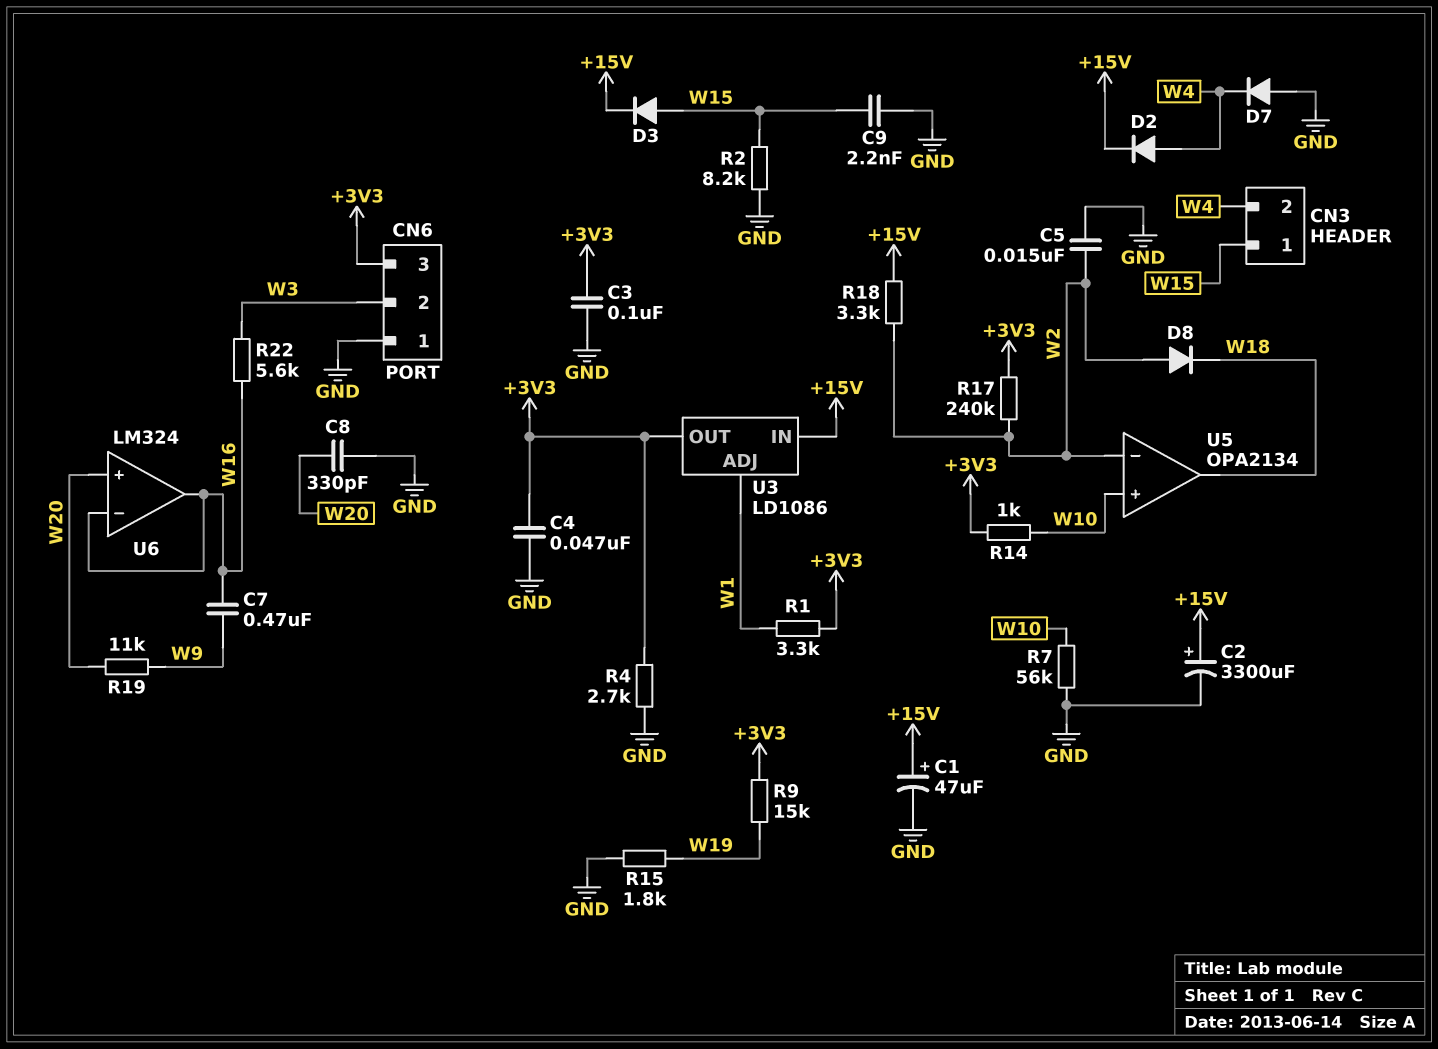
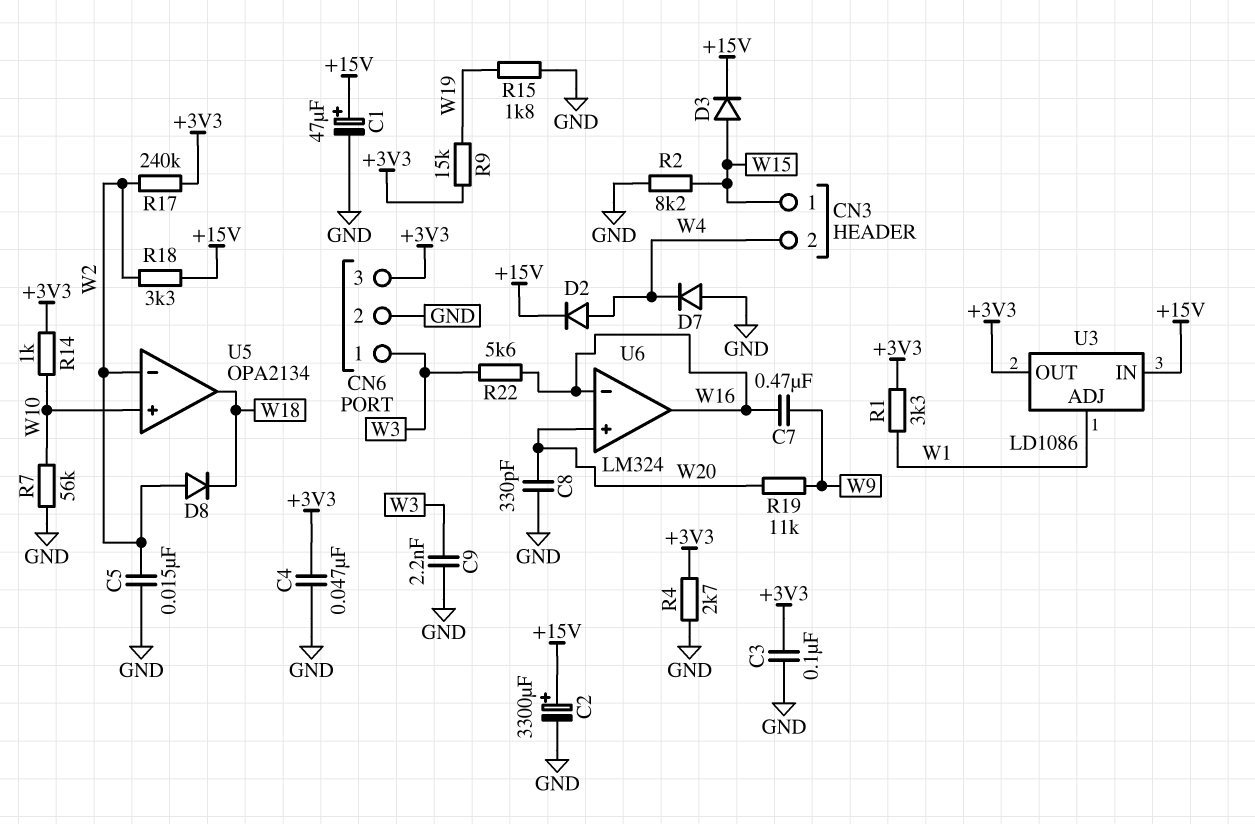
C9: 2.2nF (GND, W15) -> 2.2nF (GND, W3)
CN6 pin 1: GND -> W3
CN6 pin 2: W3 -> GND

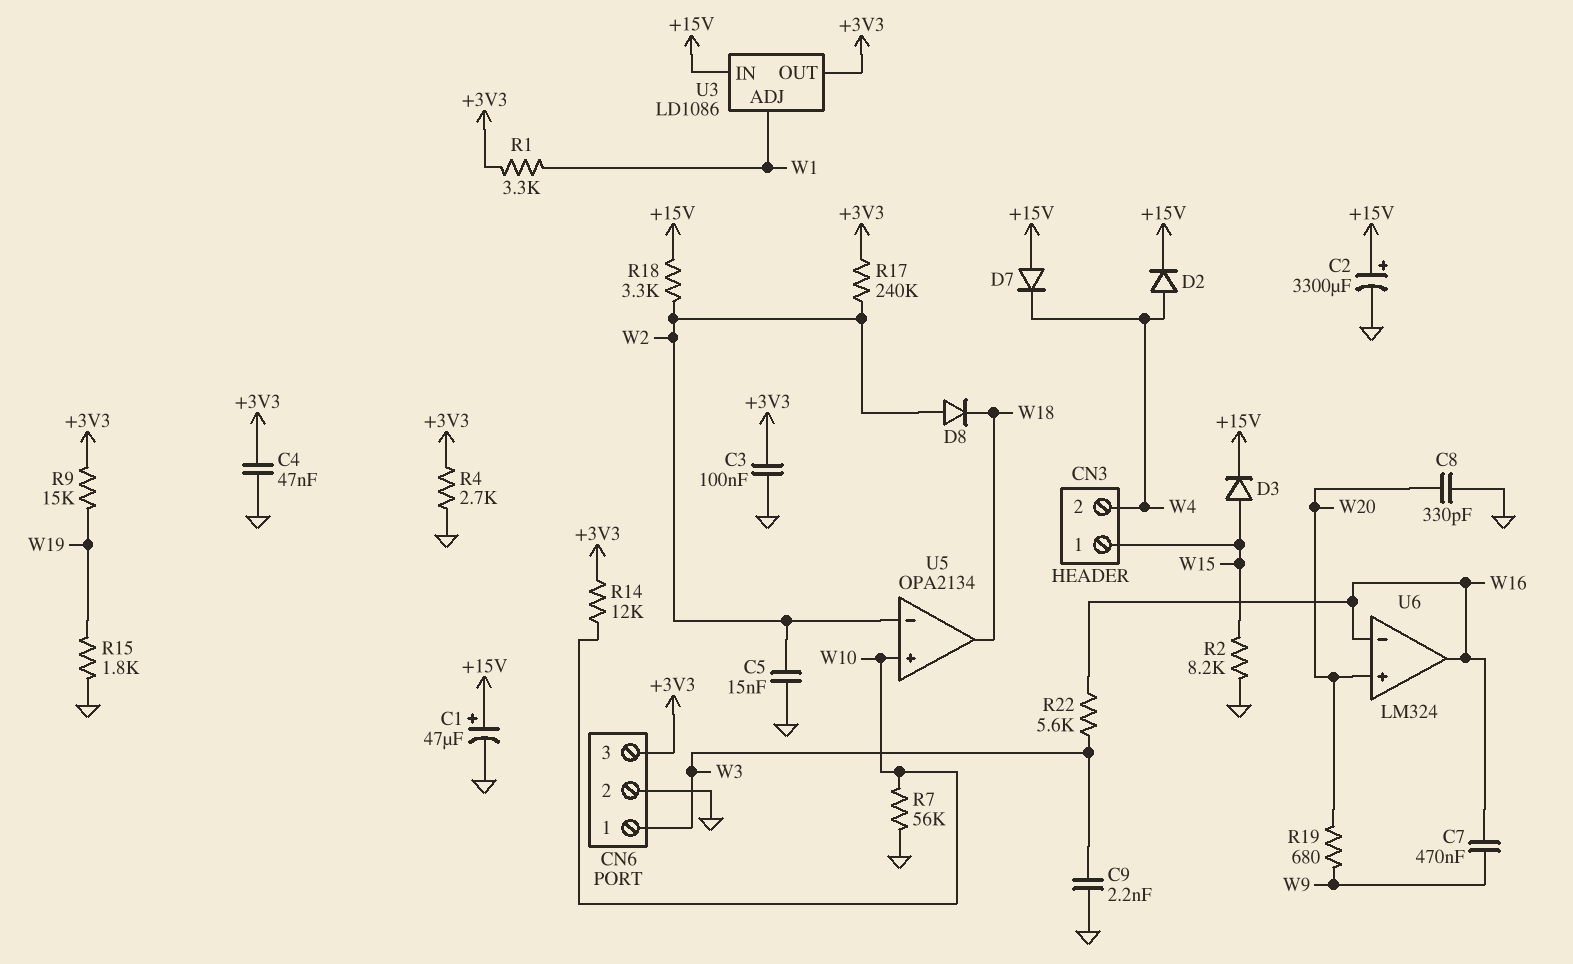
D7: diode (A GND, K W4) -> diode (A +15V, K W4)
R14: 1k (+3V3, W10) -> 12k (+3V3, W10)
R19: 11k (W9, W20) -> 680 (W9, W20)

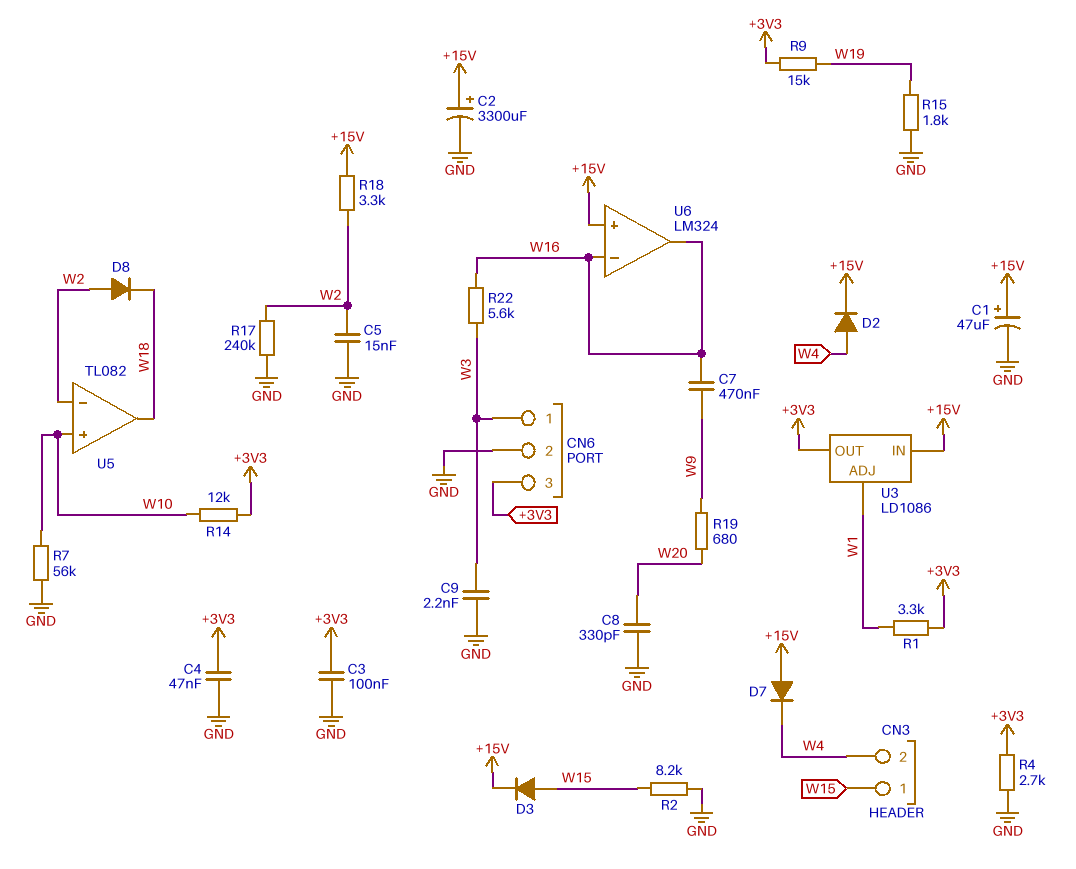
R17: 240k (+3V3, W2) -> 240k (GND, W2)
U5: OPA2134 -> TL082
U6 pin in+: W20 -> +15V

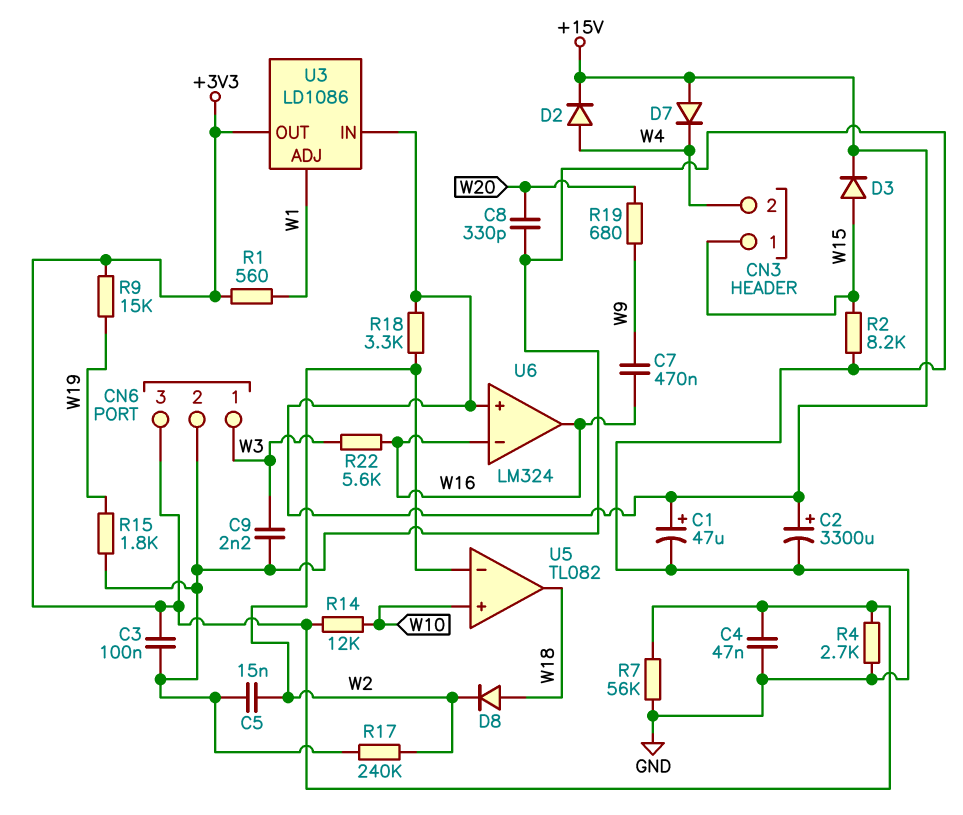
D8: diode (A W2, K W18) -> diode (A W18, K W2)
R1: 3.3k (+3V3, W1) -> 560 (+3V3, W1)
R7: 56k (GND, W10) -> 56k (+3V3, GND)

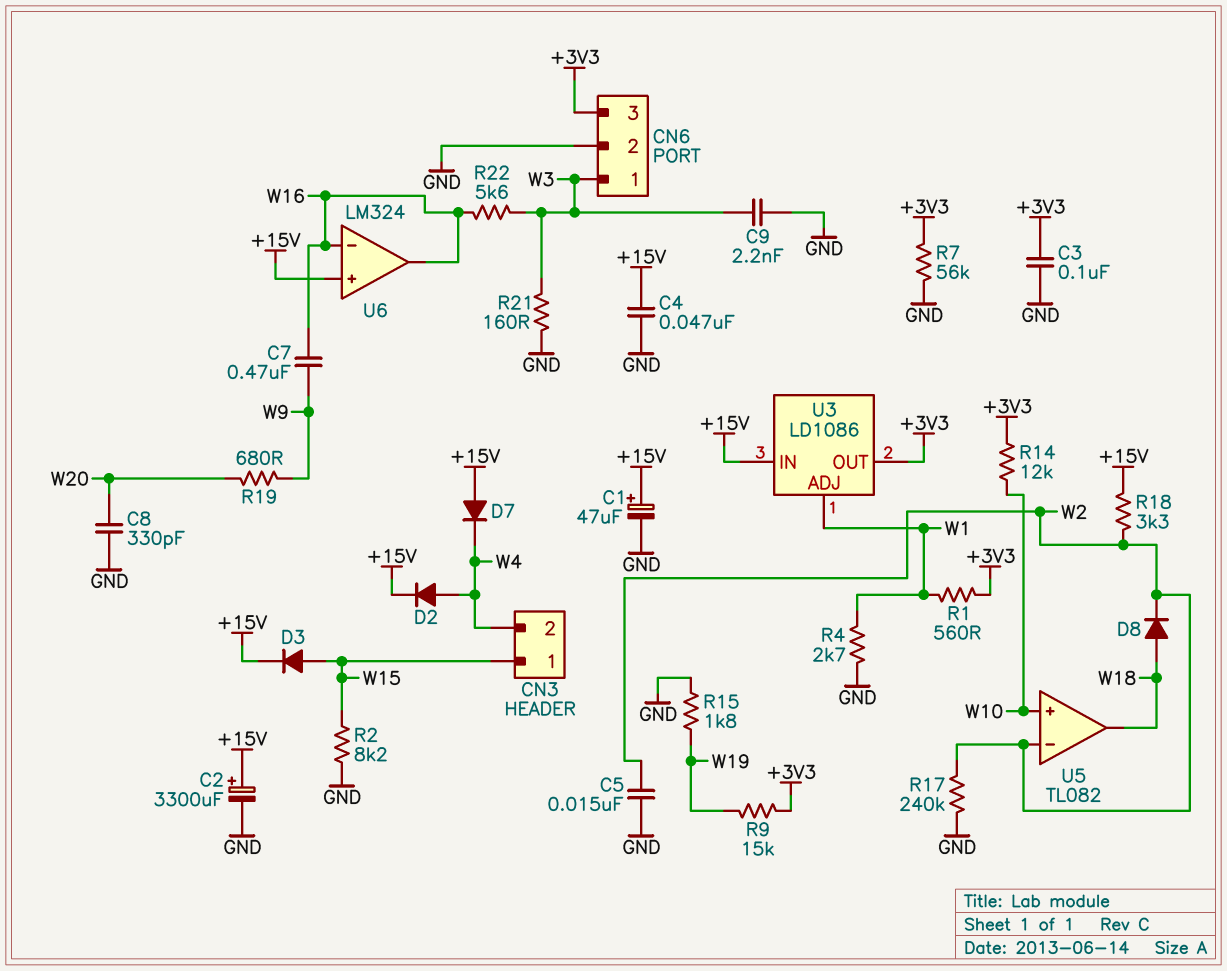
C4: 47nF (+3V3, GND) -> 47nF (+15V, GND)
R4: 2.7k (+3V3, GND) -> 2.7k (GND, W1)
R21: none -> 160 (GND, W3)

